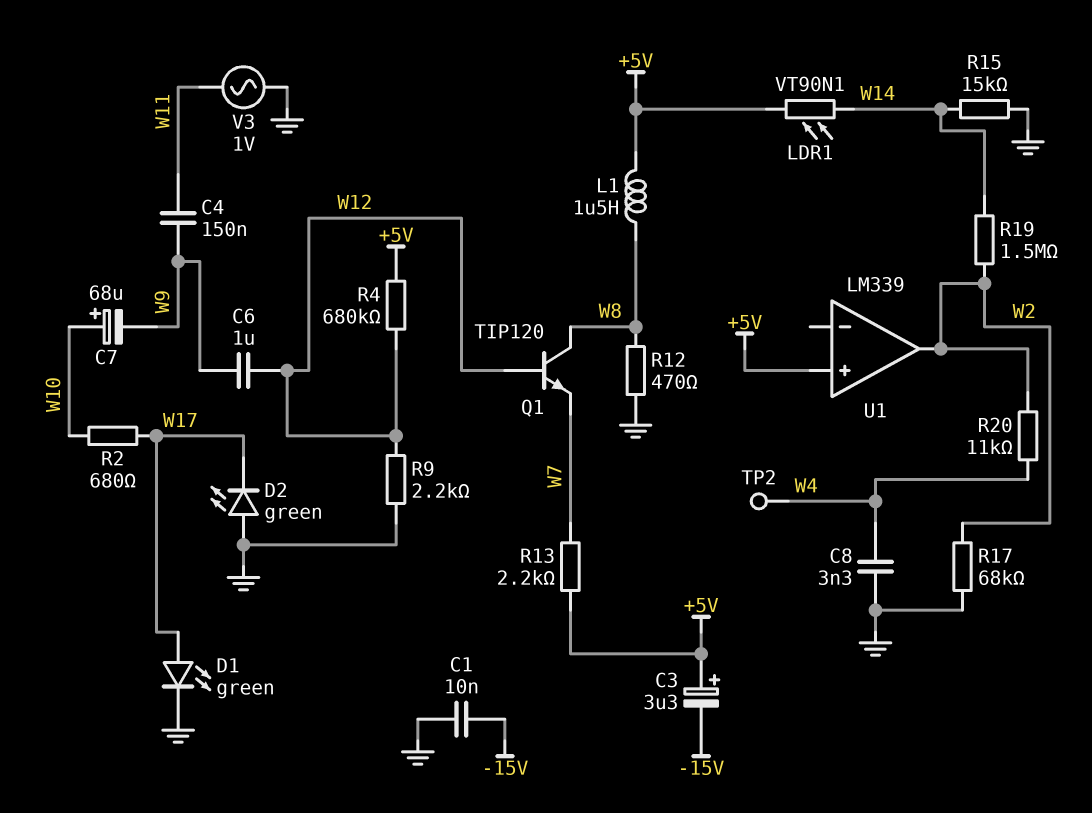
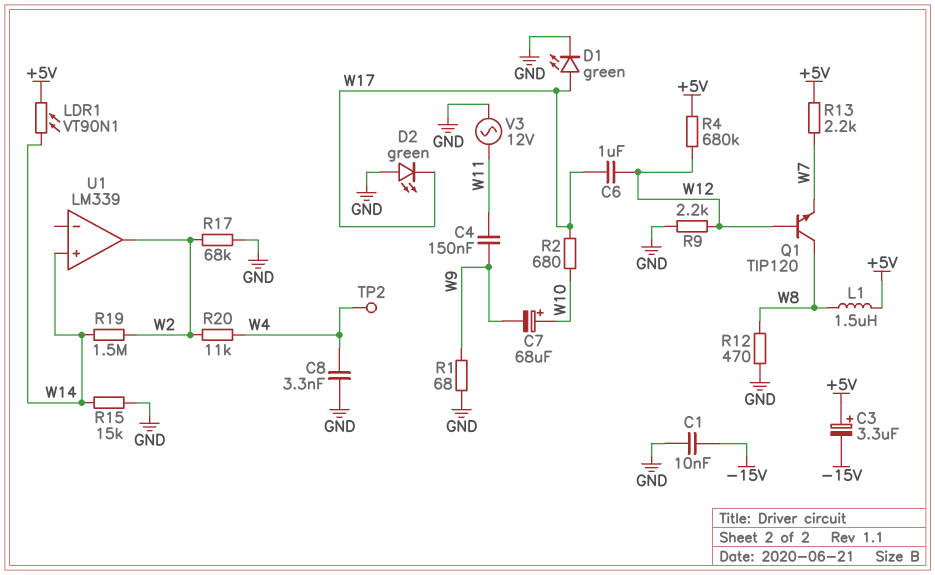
C6: 1uF (W9, W12) -> 1uF (W12, W17)
R1: none -> 68 (GND, W9)
U1 pin in+: +5V -> W14
V3: AC 1V (GND, W11) -> AC 12V (GND, W11)

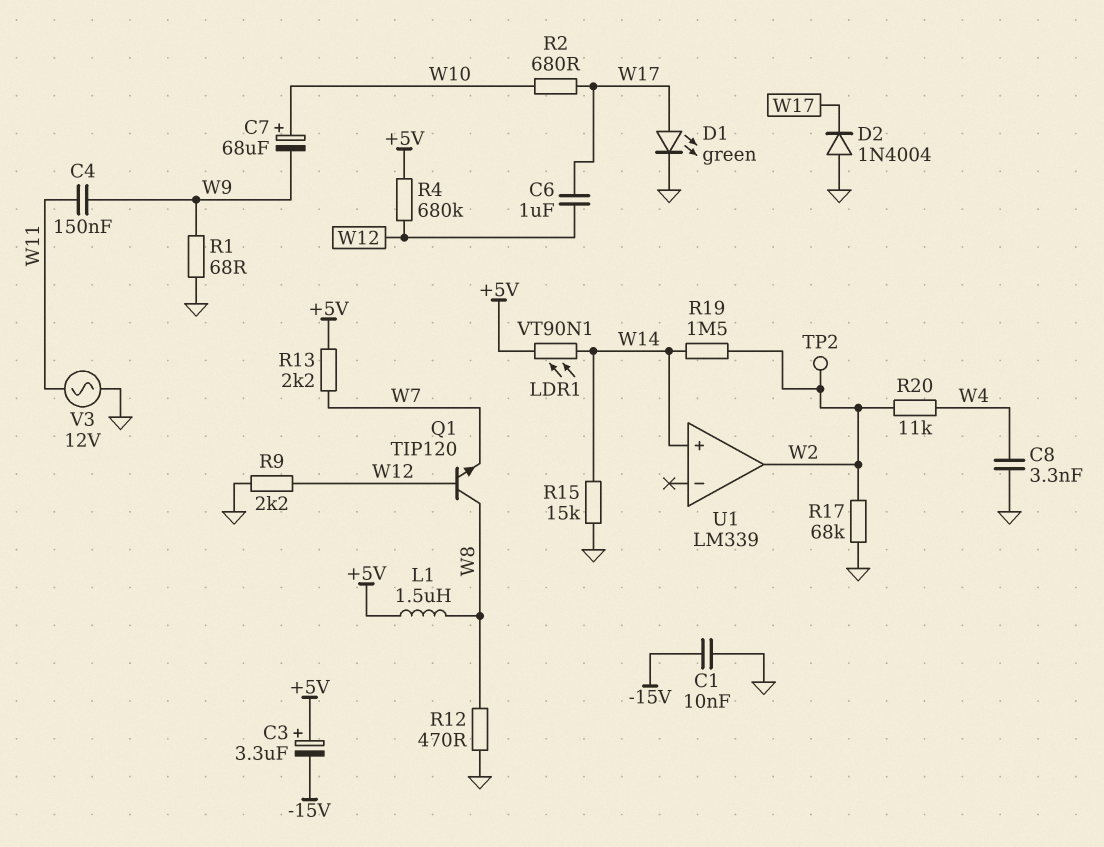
D2: LED green (A GND, K W17) -> diode 1N4004 (A GND, K W17)
TP2: test point (W4) -> test point (W2)

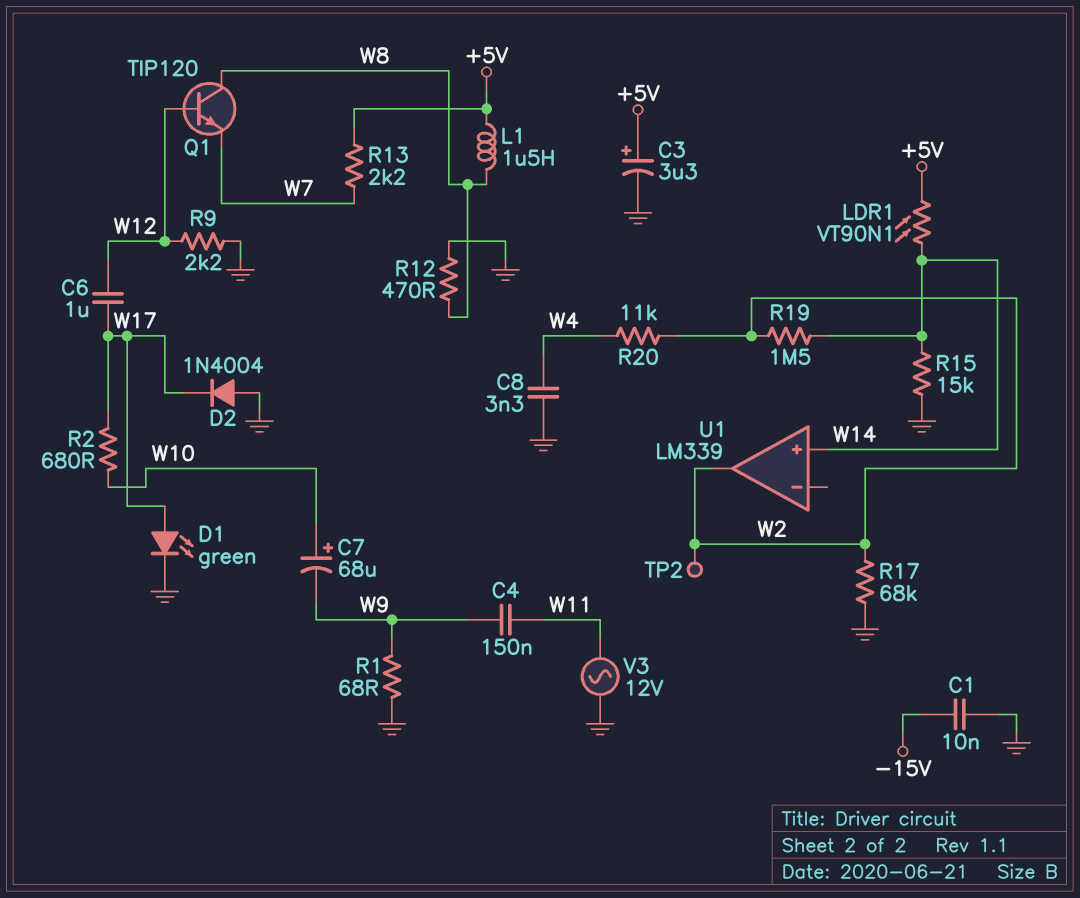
C3: 3.3uF (plus +5V, minus -15V) -> 3.3uF (plus +5V, minus GND)
R4: 680k (+5V, W12) -> none

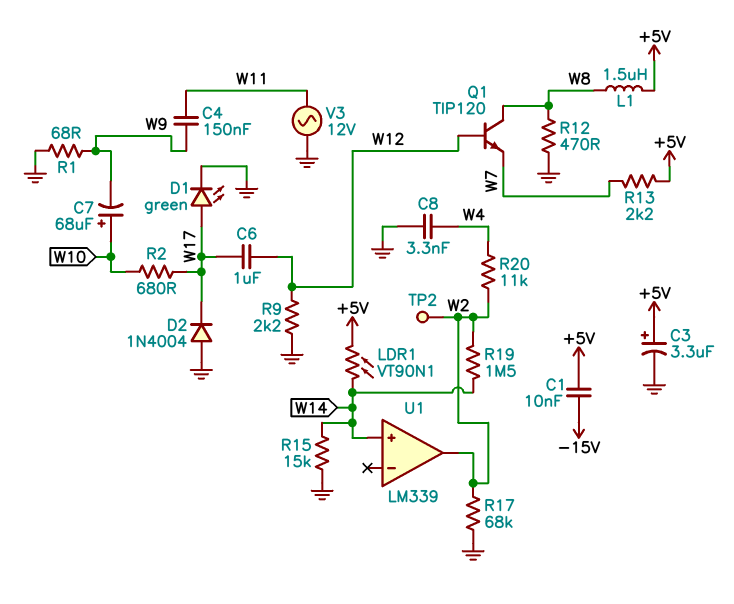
C1: 10nF (-15V, GND) -> 10nF (+5V, -15V)

